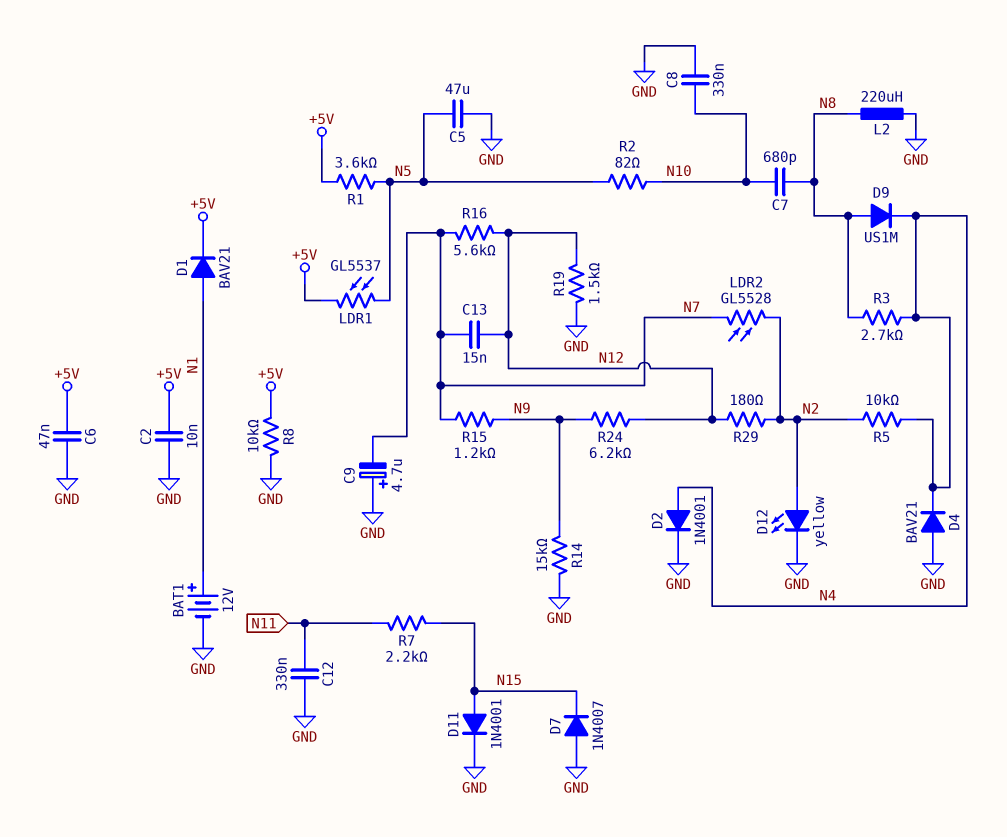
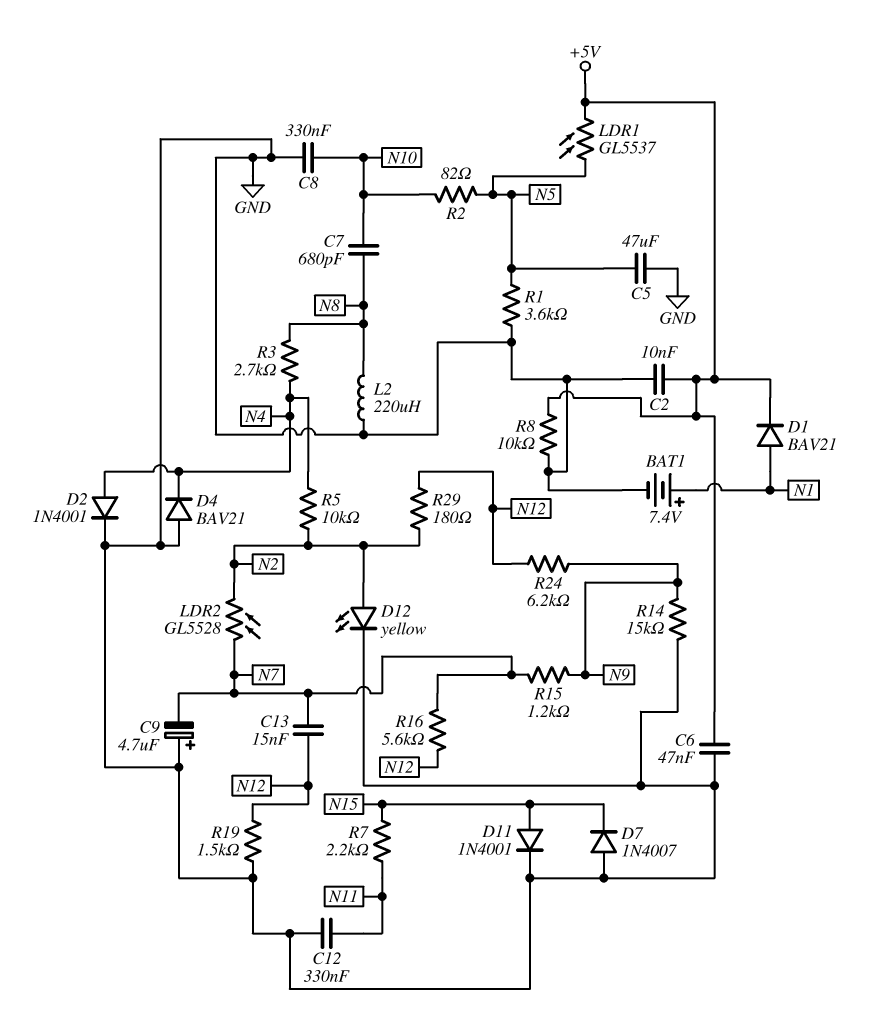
BAT1: 12V (plus N1, minus GND) -> 7.4V (plus N1, minus GND)
D9: diode US1M (A N8, K N4) -> none
R1: 3.6k (+5V, N5) -> 3.6k (GND, N5)

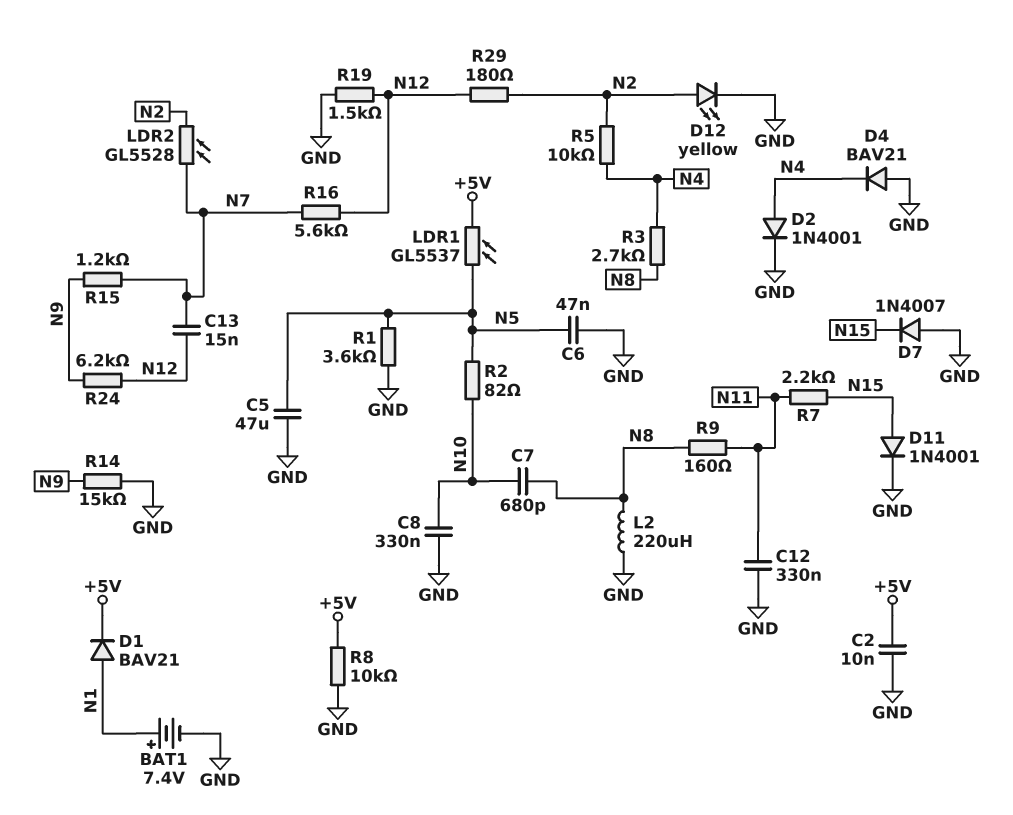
C6: 47nF (+5V, GND) -> 47nF (GND, N5)
C9: 4.7uF (plus GND, minus N7) -> none
R9: none -> 160 (N8, N11)

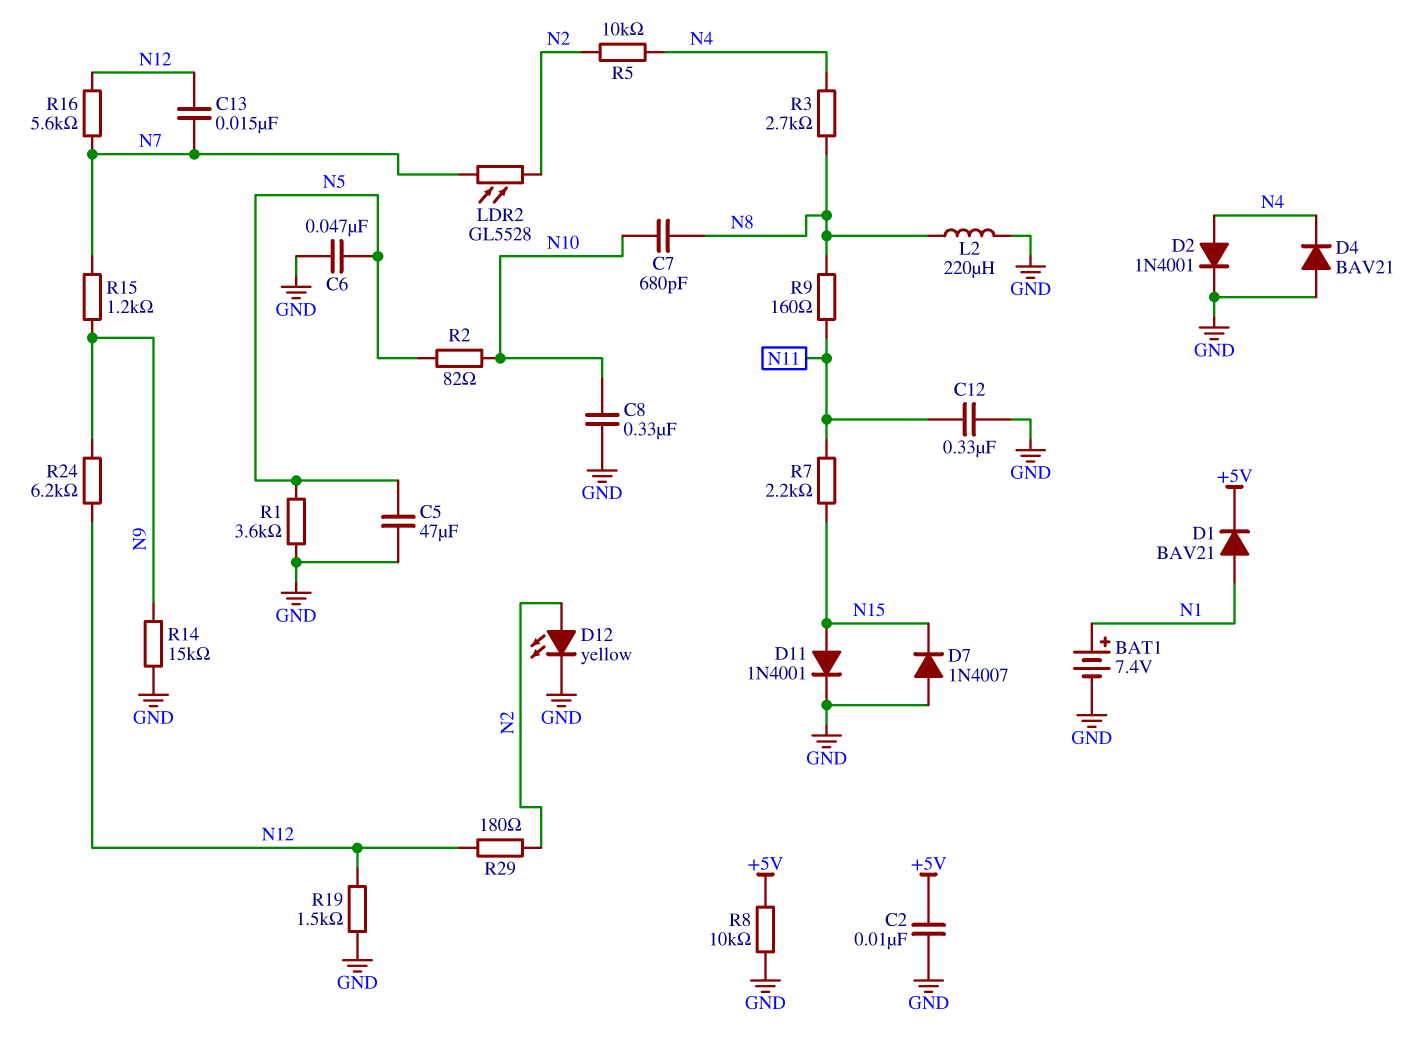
LDR1: GL5537 (+5V, N5) -> none

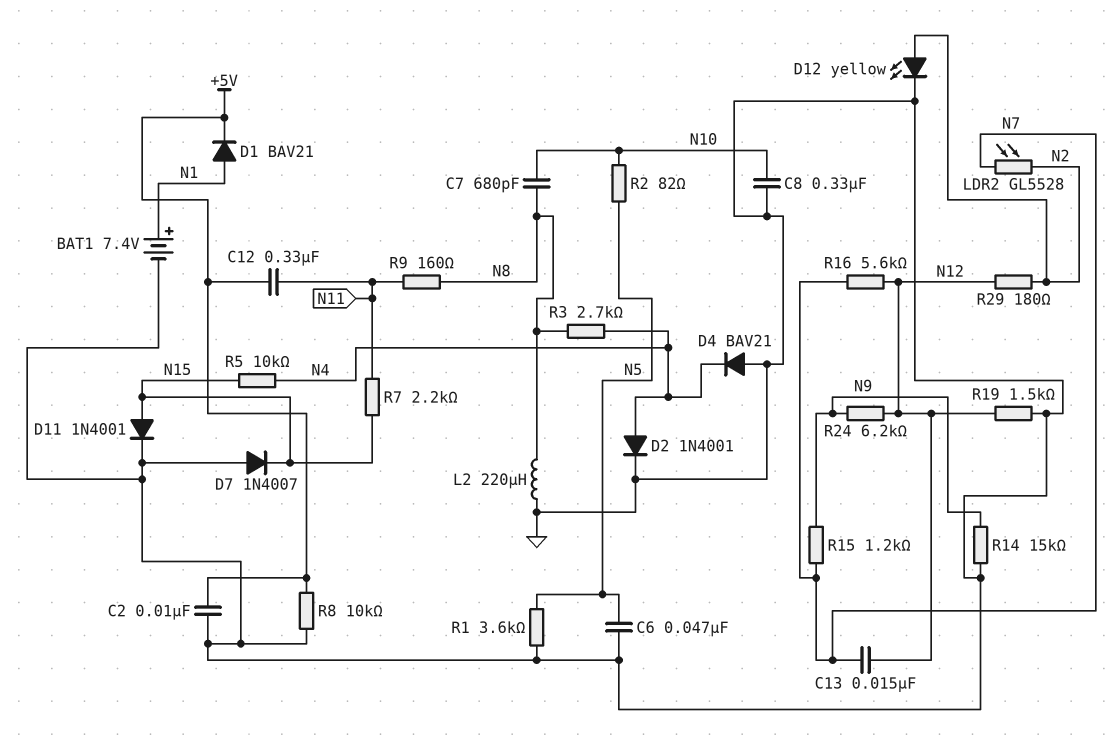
C5: 47uF (GND, N5) -> none
C12: 330nF (GND, N11) -> 330nF (+5V, N11)
R5: 10k (N2, N4) -> 10k (N4, N15)

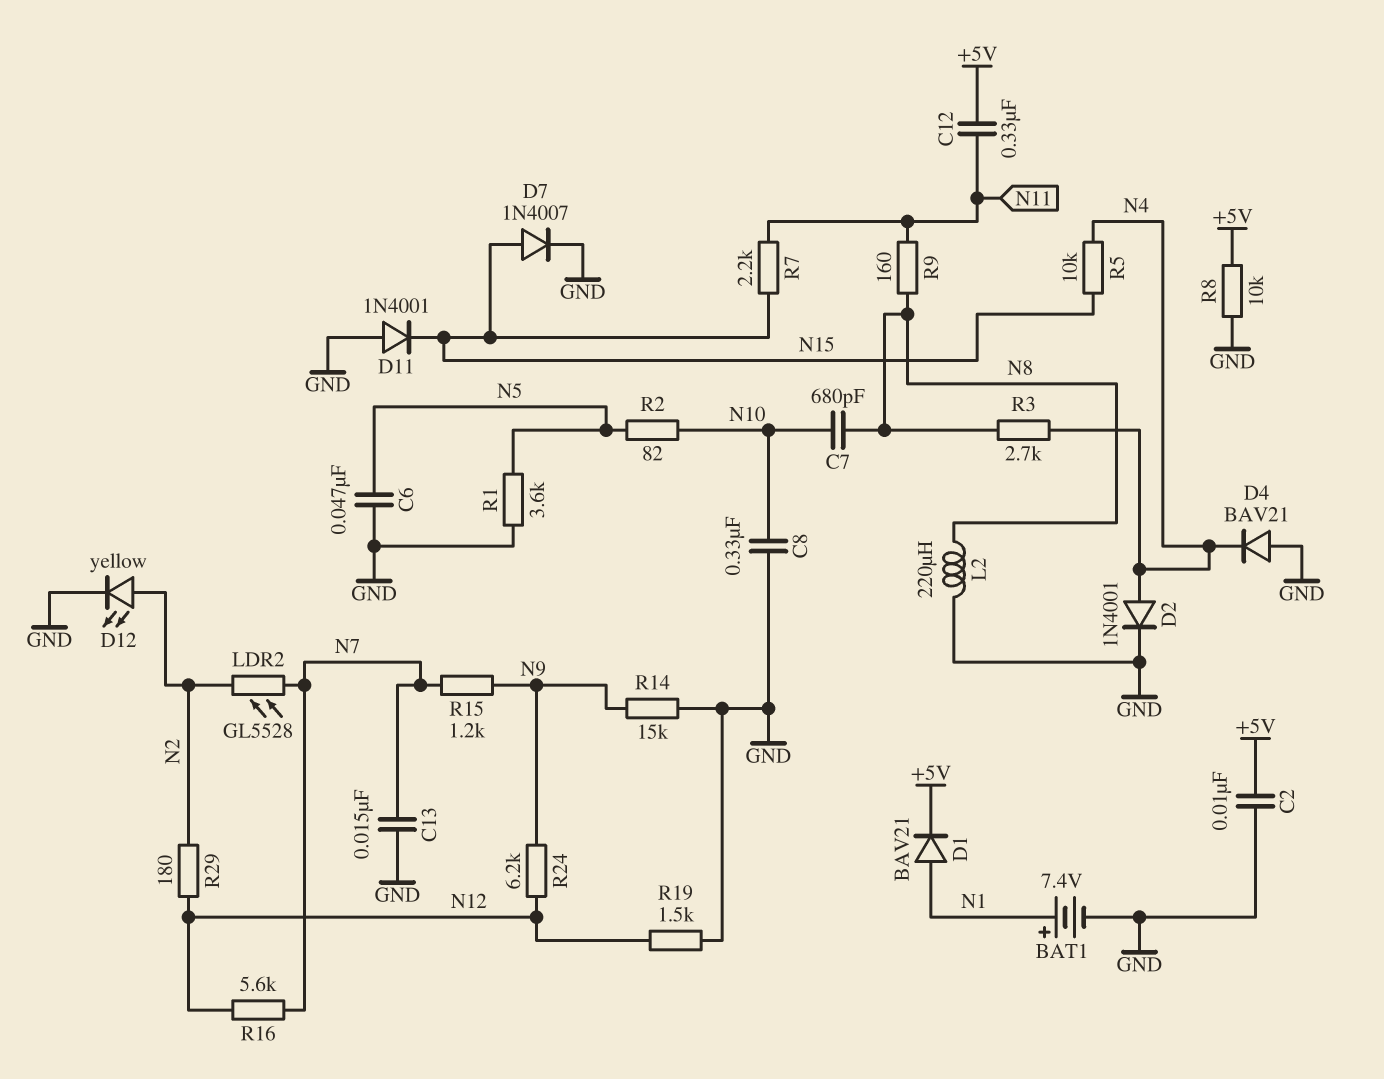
C13: 15nF (N7, N12) -> 15nF (GND, N7)
D7: diode 1N4007 (A GND, K N15) -> diode 1N4007 (A N15, K GND)
D11: diode 1N4001 (A N15, K GND) -> diode 1N4001 (A GND, K N15)

